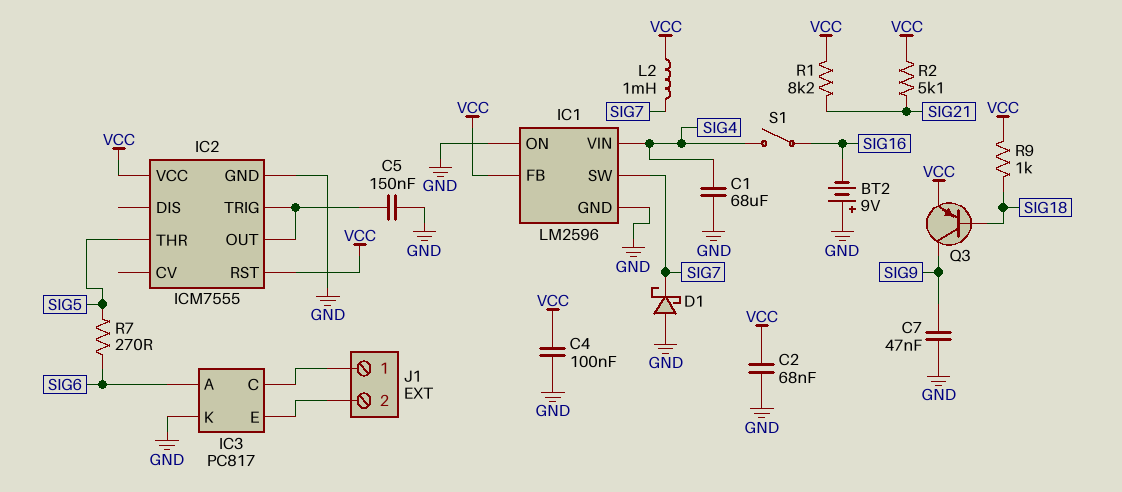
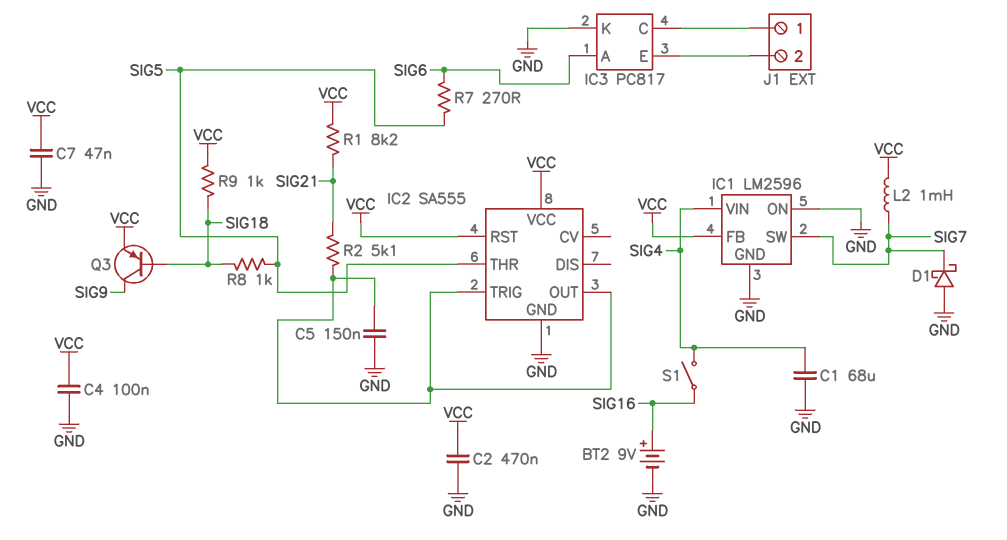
BT2: 9V (plus GND, minus SIG16) -> 9V (plus SIG16, minus GND)
C2: 68nF (GND, VCC) -> 470nF (GND, VCC)
C7: 47nF (GND, SIG9) -> 47nF (GND, VCC)
IC2: ICM7555 -> SA555
R2: 5.1k (SIG21, VCC) -> 5.1k (IC2/OUT, SIG21)
R8: none -> 1k (SIG5, SIG18)

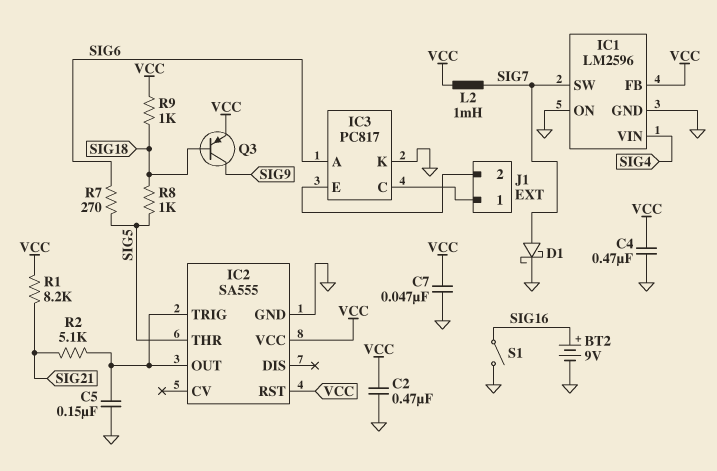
C1: 68uF (GND, SIG4) -> none
C4: 100nF (GND, VCC) -> 470nF (GND, VCC)
D1: schottky (A GND, K SIG7) -> schottky (A SIG7, K GND)
S1: switch (SIG4, SIG16) -> switch (GND, SIG16)

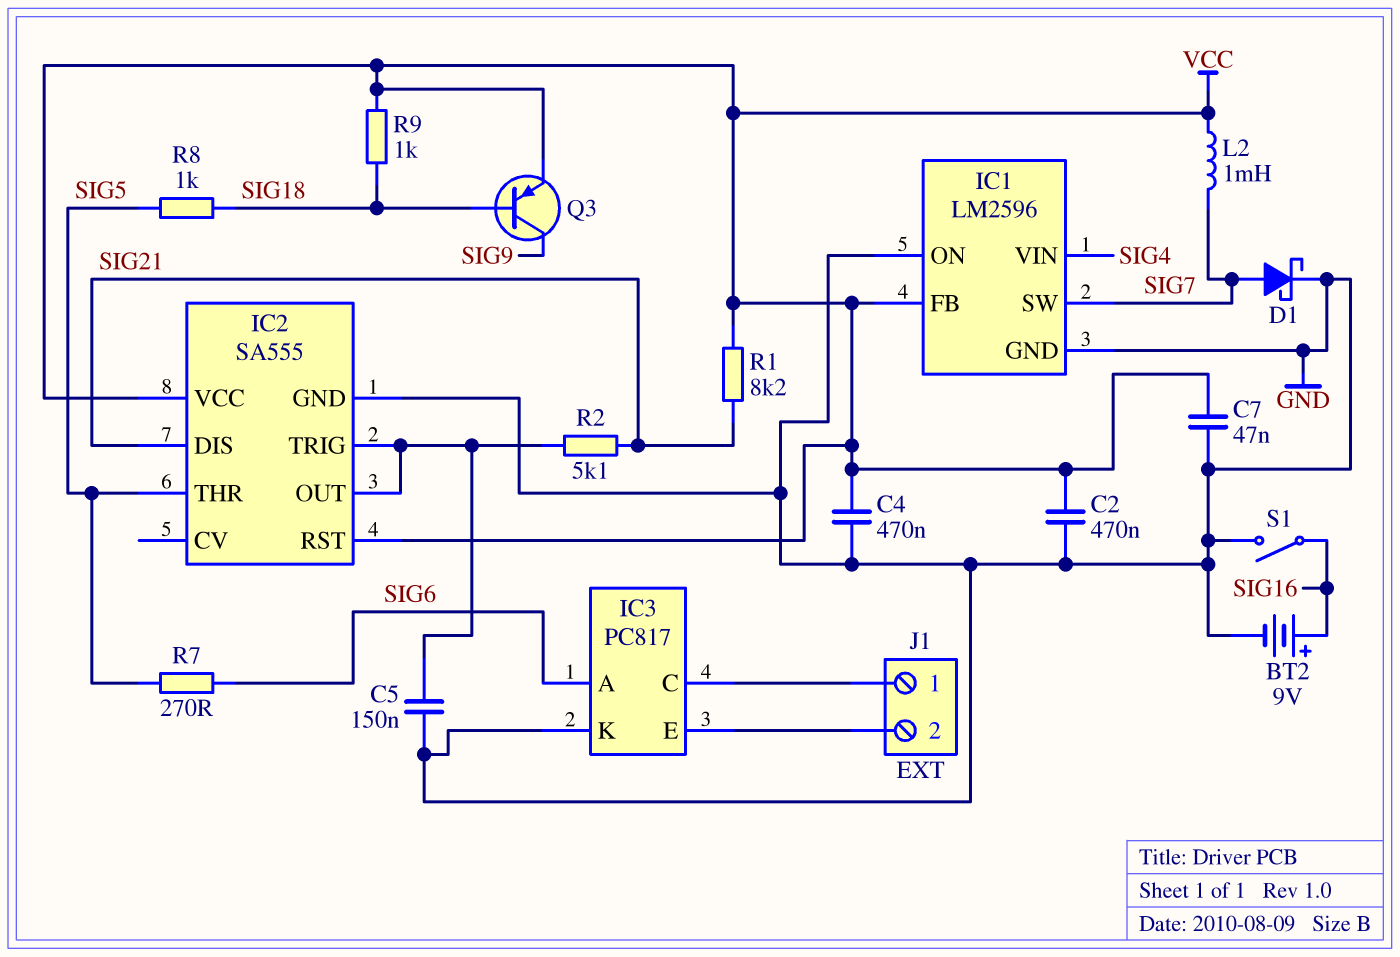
IC2 pin DIS: none -> SIG21

